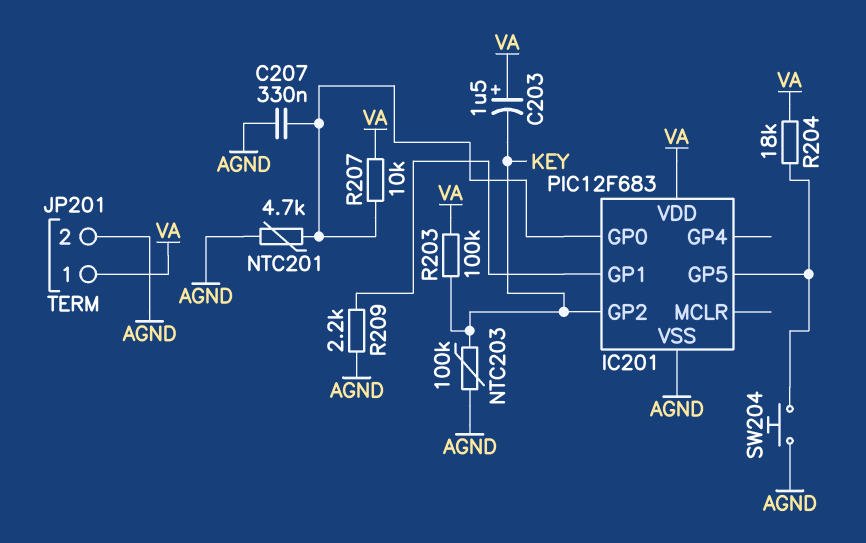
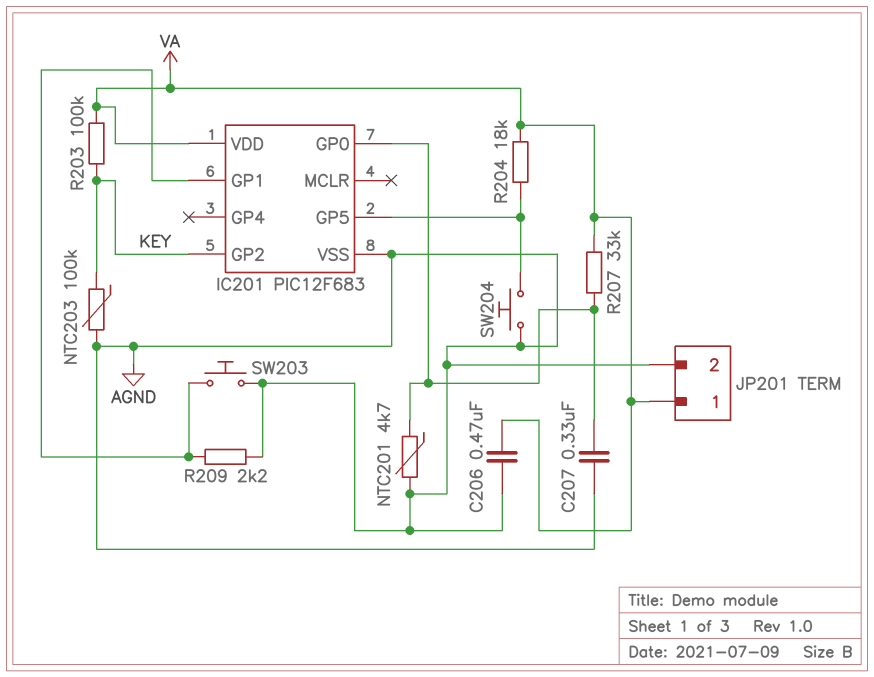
C203: 1.5uF (plus VA, minus KEY) -> none
C206: none -> 470nF (AGND, VA)
R207: 10k (IC201/GP0, VA) -> 33k (IC201/GP0, VA)
SW203: none -> button (AGND, IC201/GP1)

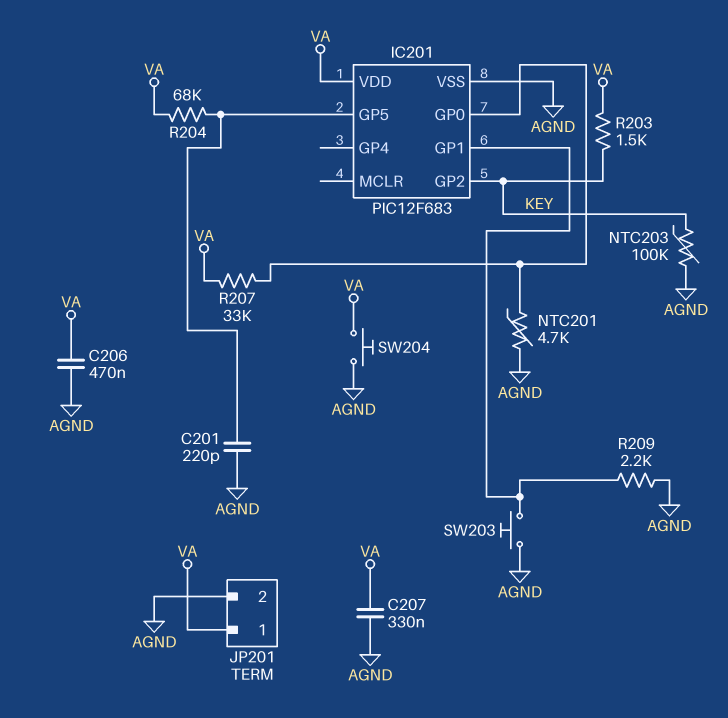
C201: none -> 220pF (AGND, IC201/GP5)
C207: 330nF (AGND, IC201/GP0) -> 330nF (AGND, VA)
R203: 100k (KEY, VA) -> 1.5k (KEY, VA)
R204: 18k (IC201/GP5, VA) -> 68k (IC201/GP5, VA)
SW204: button (AGND, IC201/GP5) -> button (AGND, VA)

